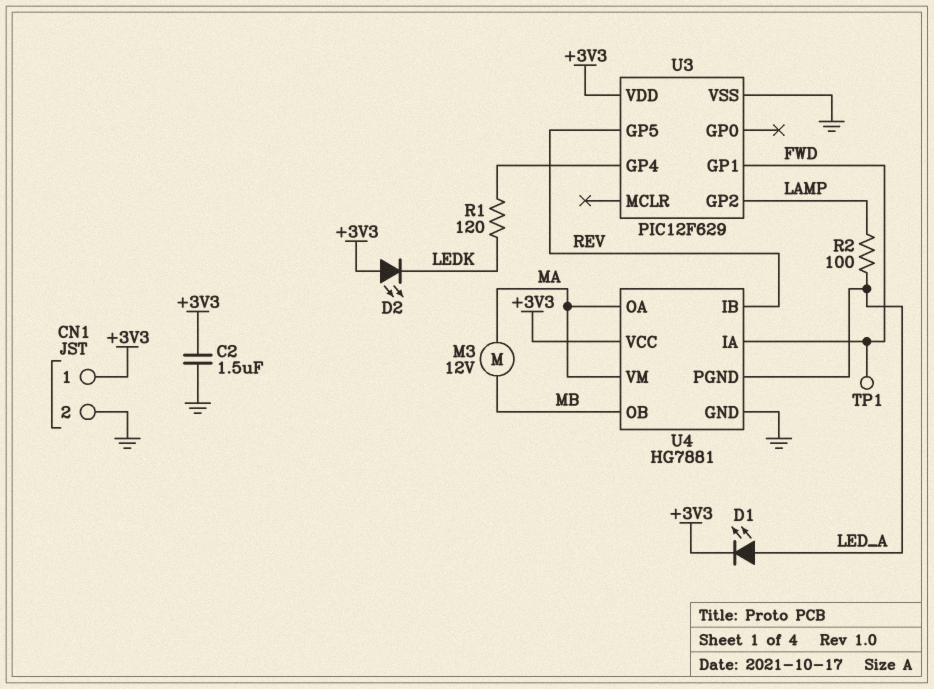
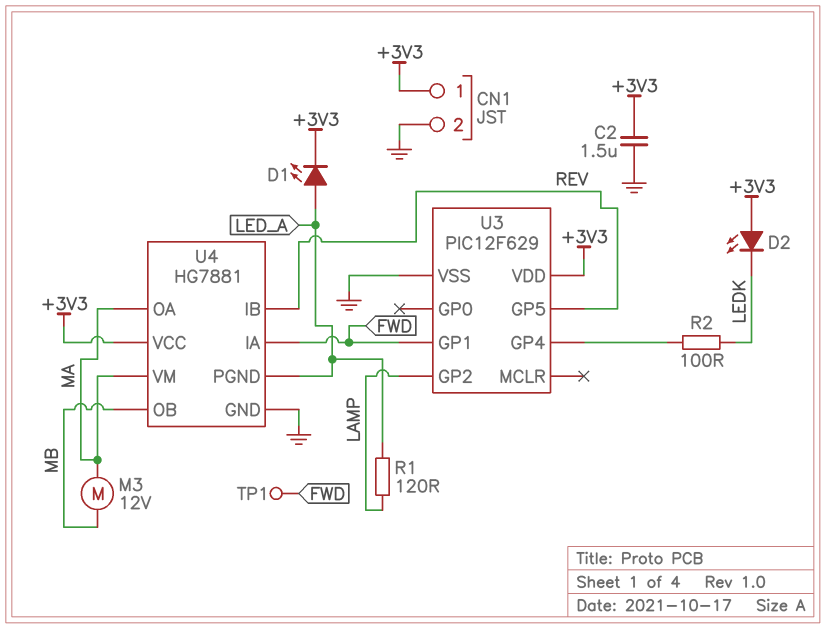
R1: 120 (LEDK, U3/GP4) -> 120 (LAMP, LED_A)
R2: 100 (LAMP, LED_A) -> 100 (LEDK, U3/GP4)

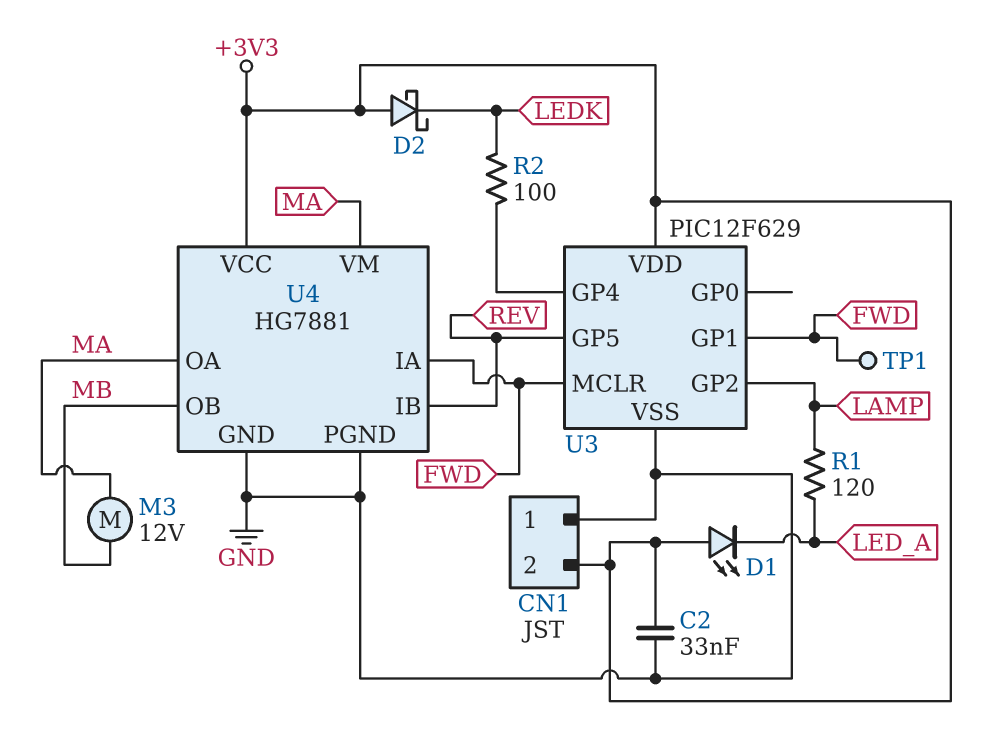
C2: 1.5uF (+3V3, GND) -> 33nF (+3V3, GND)
CN1 pin 1: +3V3 -> GND
CN1 pin 2: GND -> +3V3
D1: LED (A LED_A, K +3V3) -> LED (A +3V3, K LED_A)
D2: LED (A +3V3, K LEDK) -> schottky (A +3V3, K LEDK)
U3 pin MCLR: none -> FWD
U4 pin PGND: LED_A -> GND

